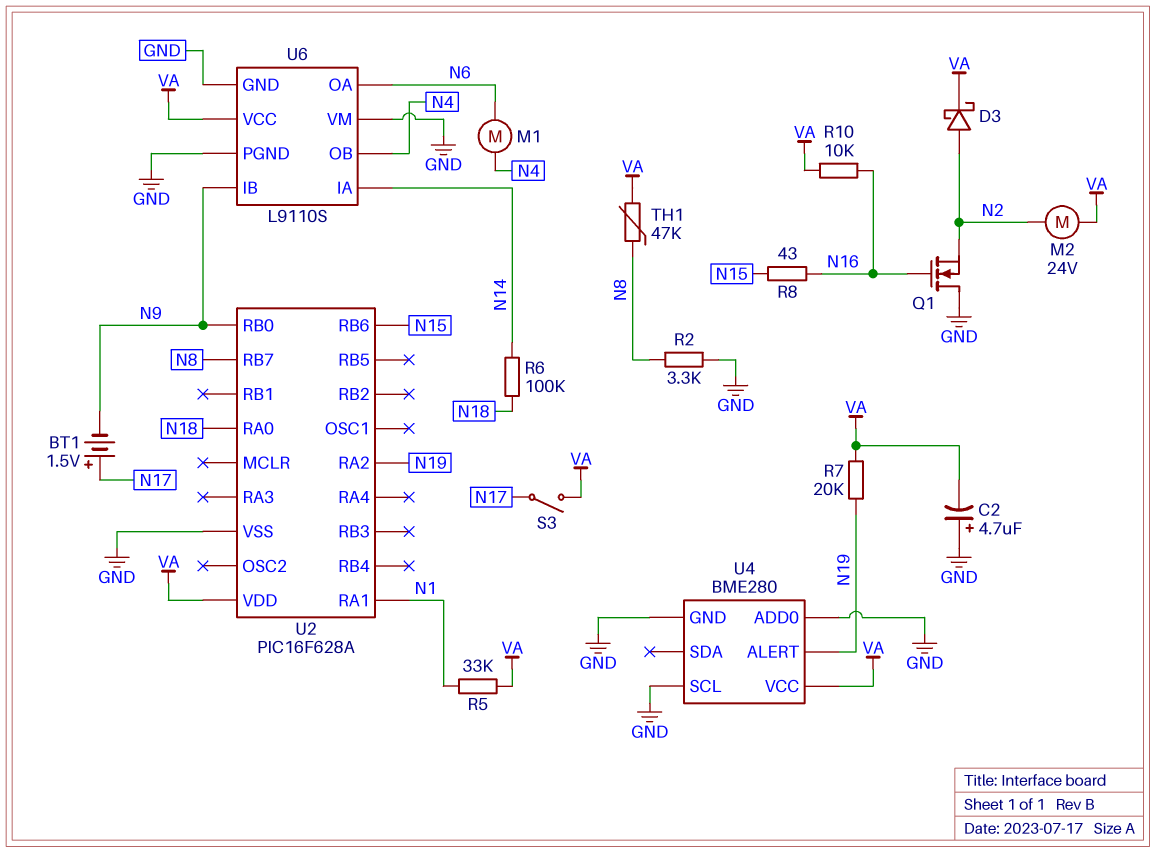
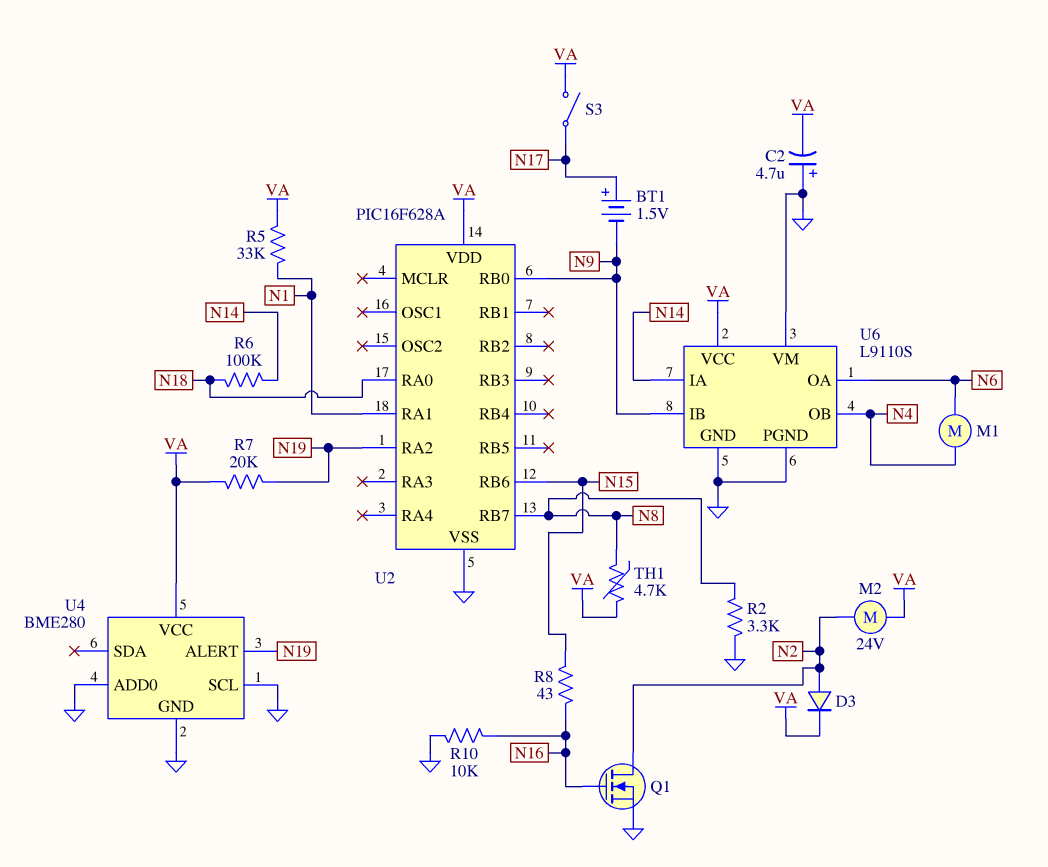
D3: schottky (A N2, K VA) -> diode (A N2, K VA)
Q1: NMOS (G N16, D GND, S N2) -> NMOS (G N16, D N2, S GND)
R10: 10k (N16, VA) -> 10k (GND, N16)
TH1: 47k (N8, VA) -> 4.7k (N8, VA)

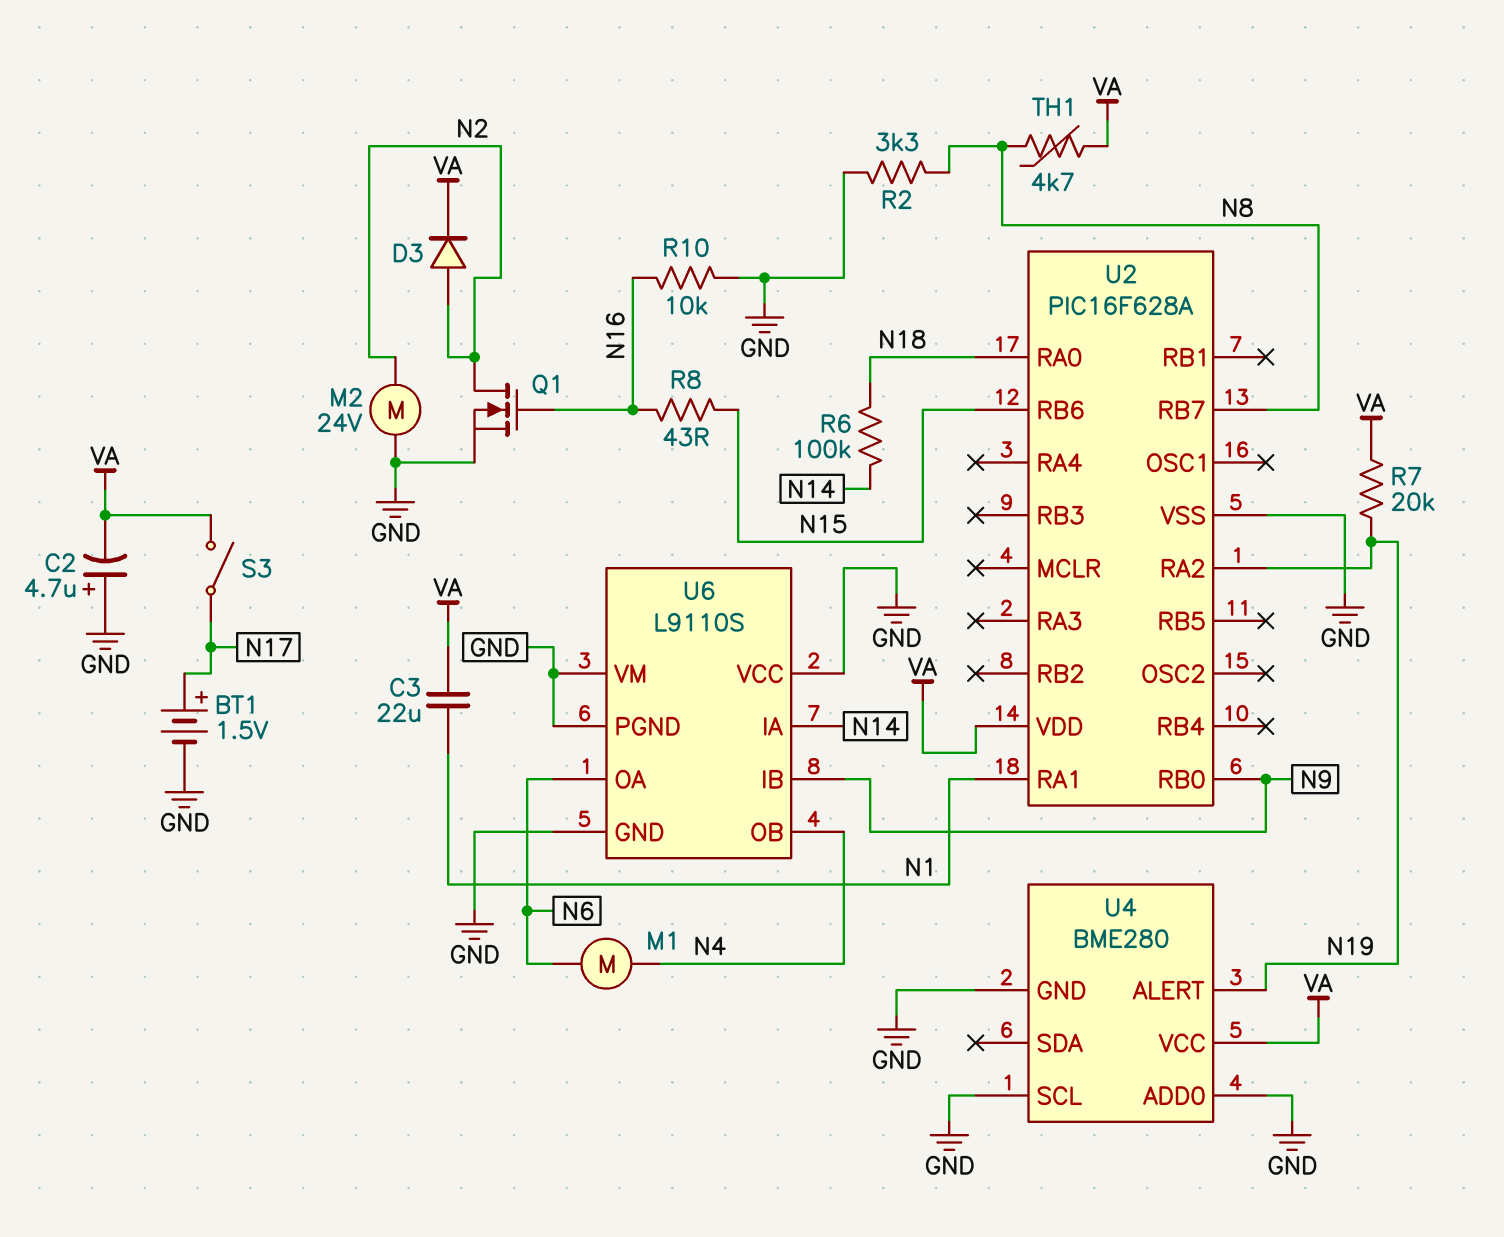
BT1: 1.5V (plus N17, minus N9) -> 1.5V (plus N17, minus GND)
C3: none -> 22uF (N1, VA)
M2: motor 24V (N2, VA) -> motor 24V (GND, N2)
R5: 33k (N1, VA) -> none
U6 pin VCC: VA -> GND

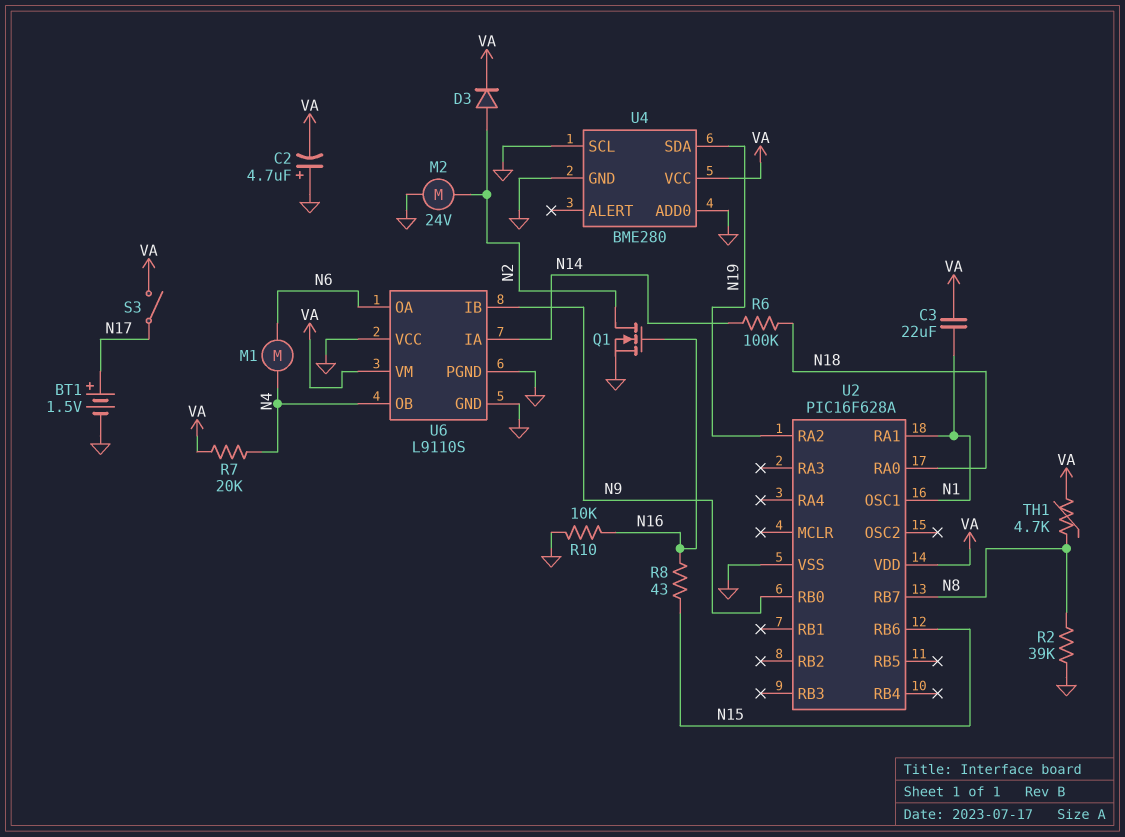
R2: 3.3k (GND, N8) -> 39k (GND, N8)
R7: 20k (N19, VA) -> 20k (N4, VA)
U2 pin OSC1: none -> N1
U4 pin ALERT: N19 -> none
U4 pin SDA: none -> N19
U6 pin VM: GND -> VA

